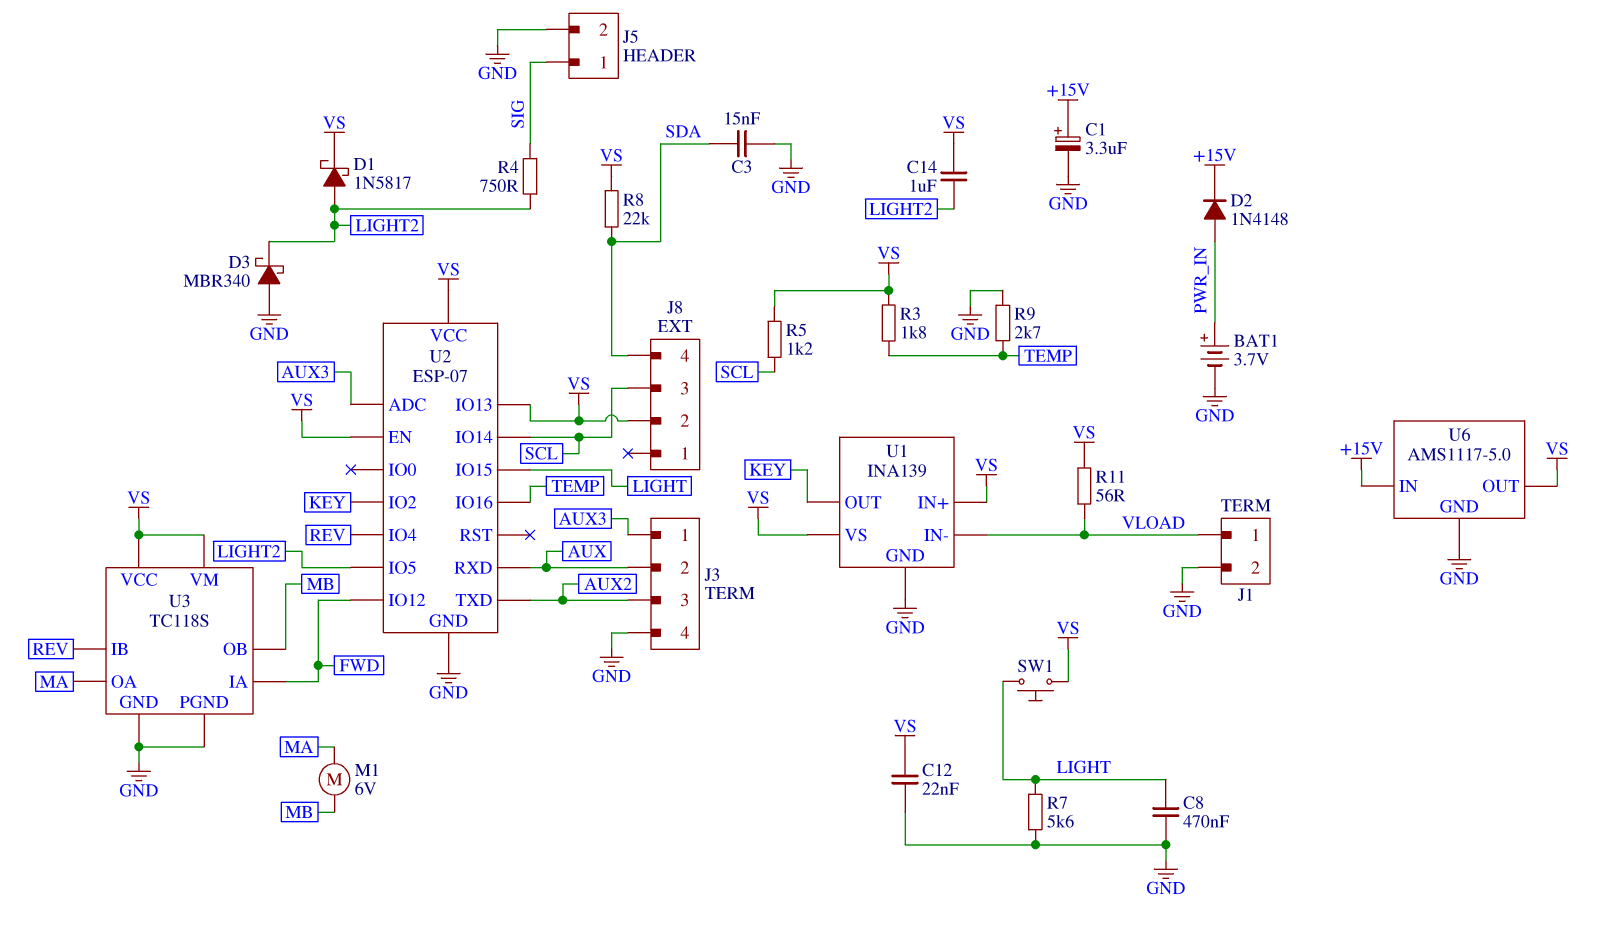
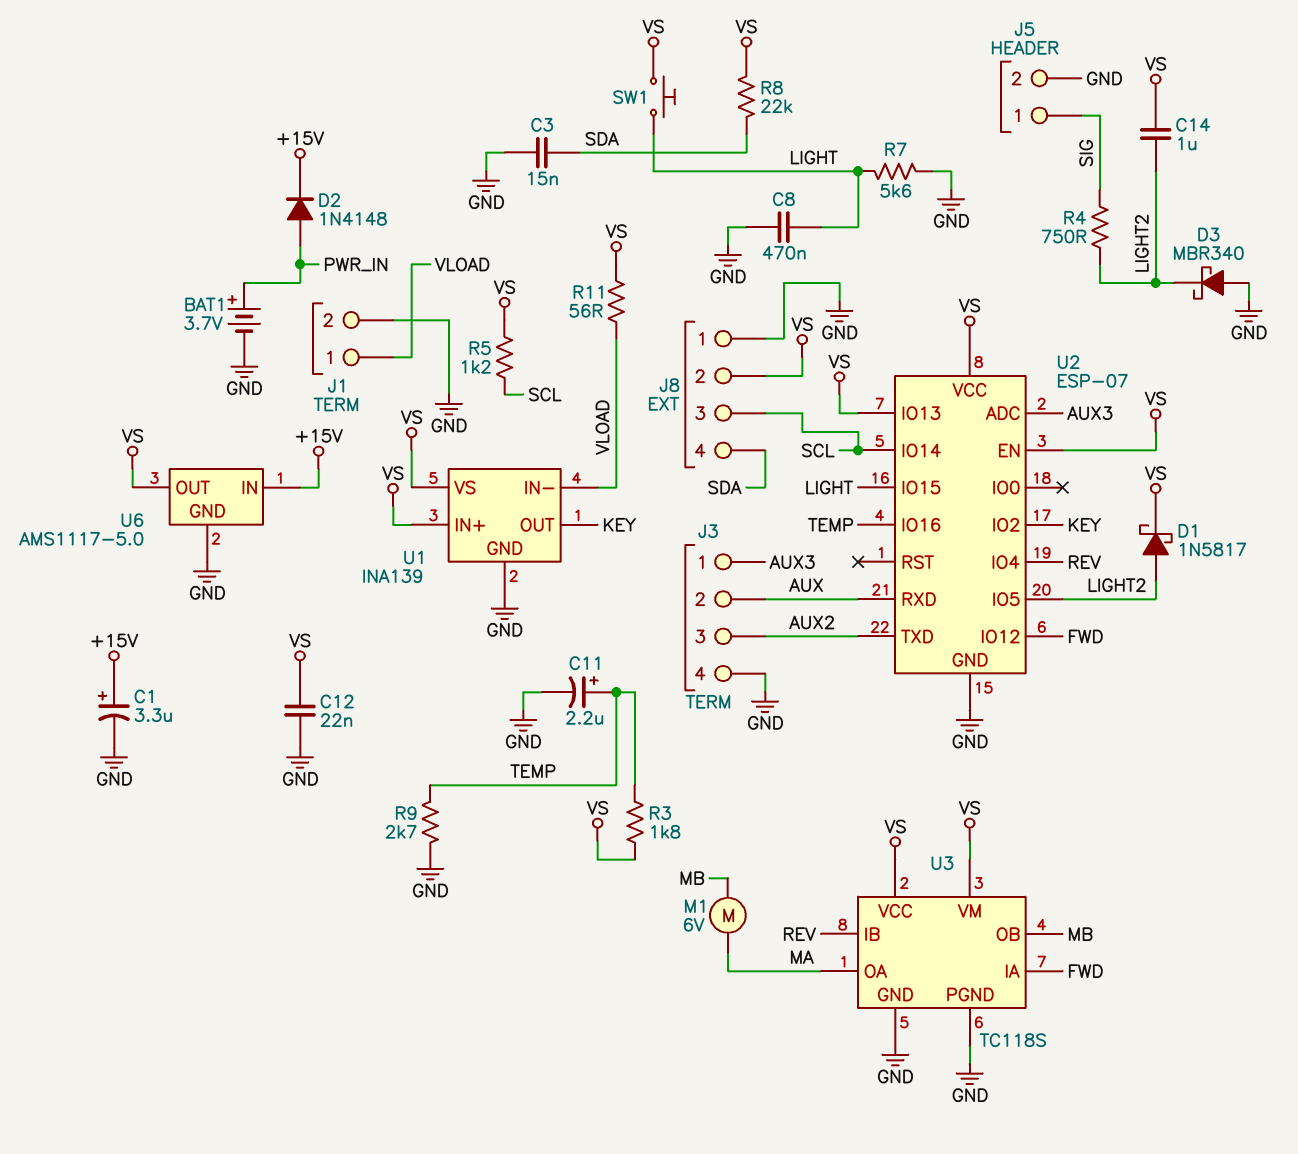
C11: none -> 2.2uF (plus TEMP, minus GND)
J8 pin 1: none -> GND

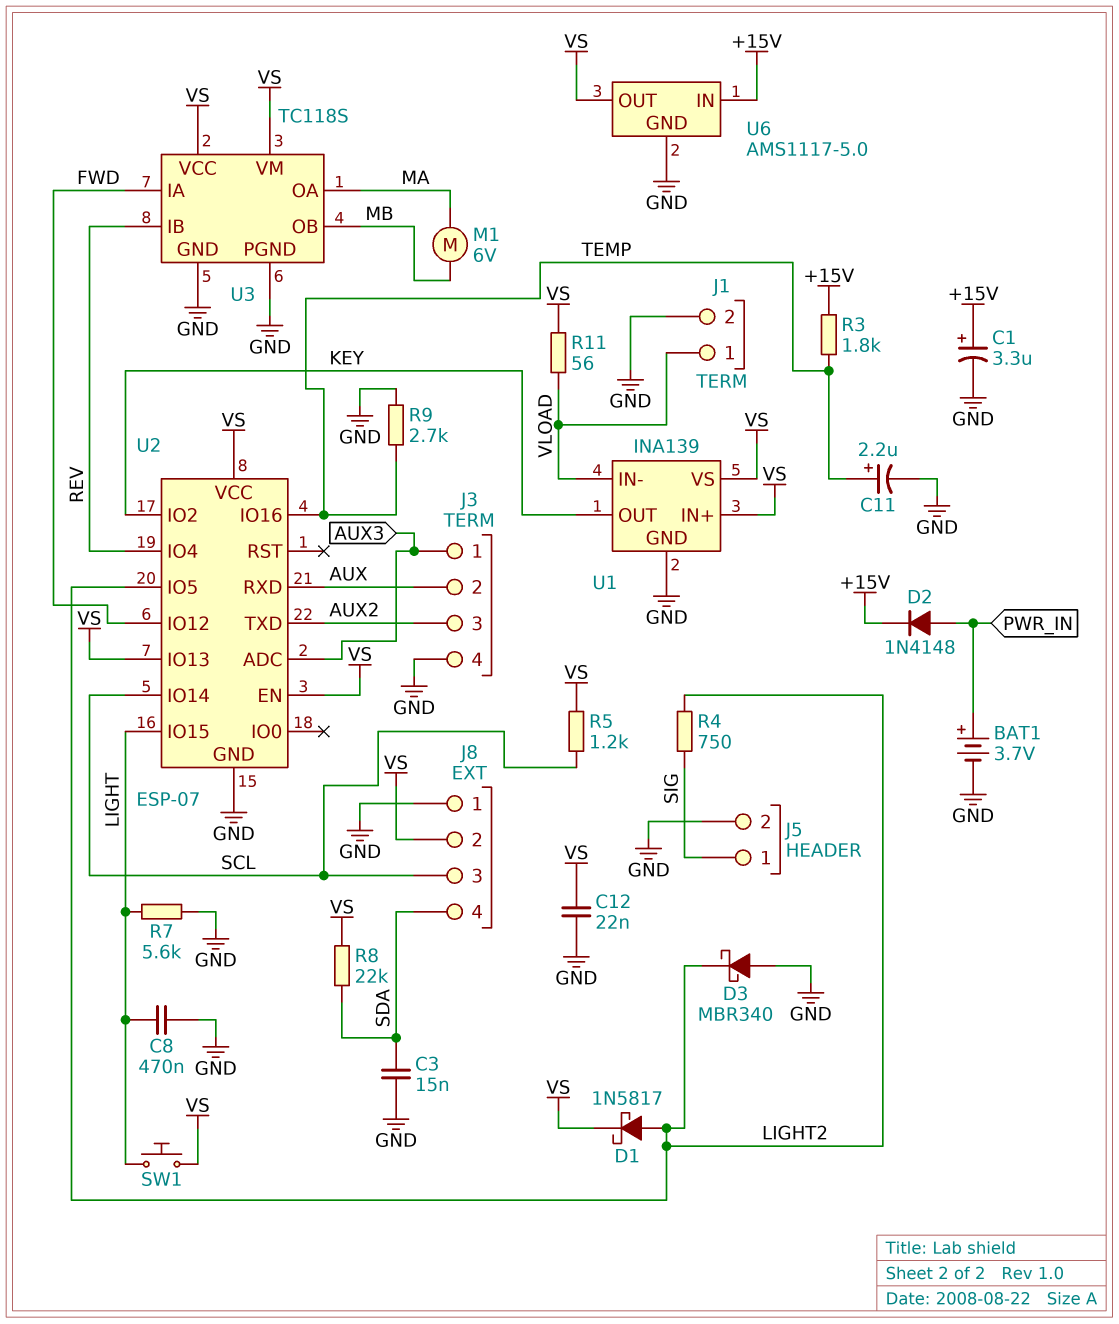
C14: 1uF (LIGHT2, VS) -> none
R3: 1.8k (TEMP, VS) -> 1.8k (+15V, TEMP)

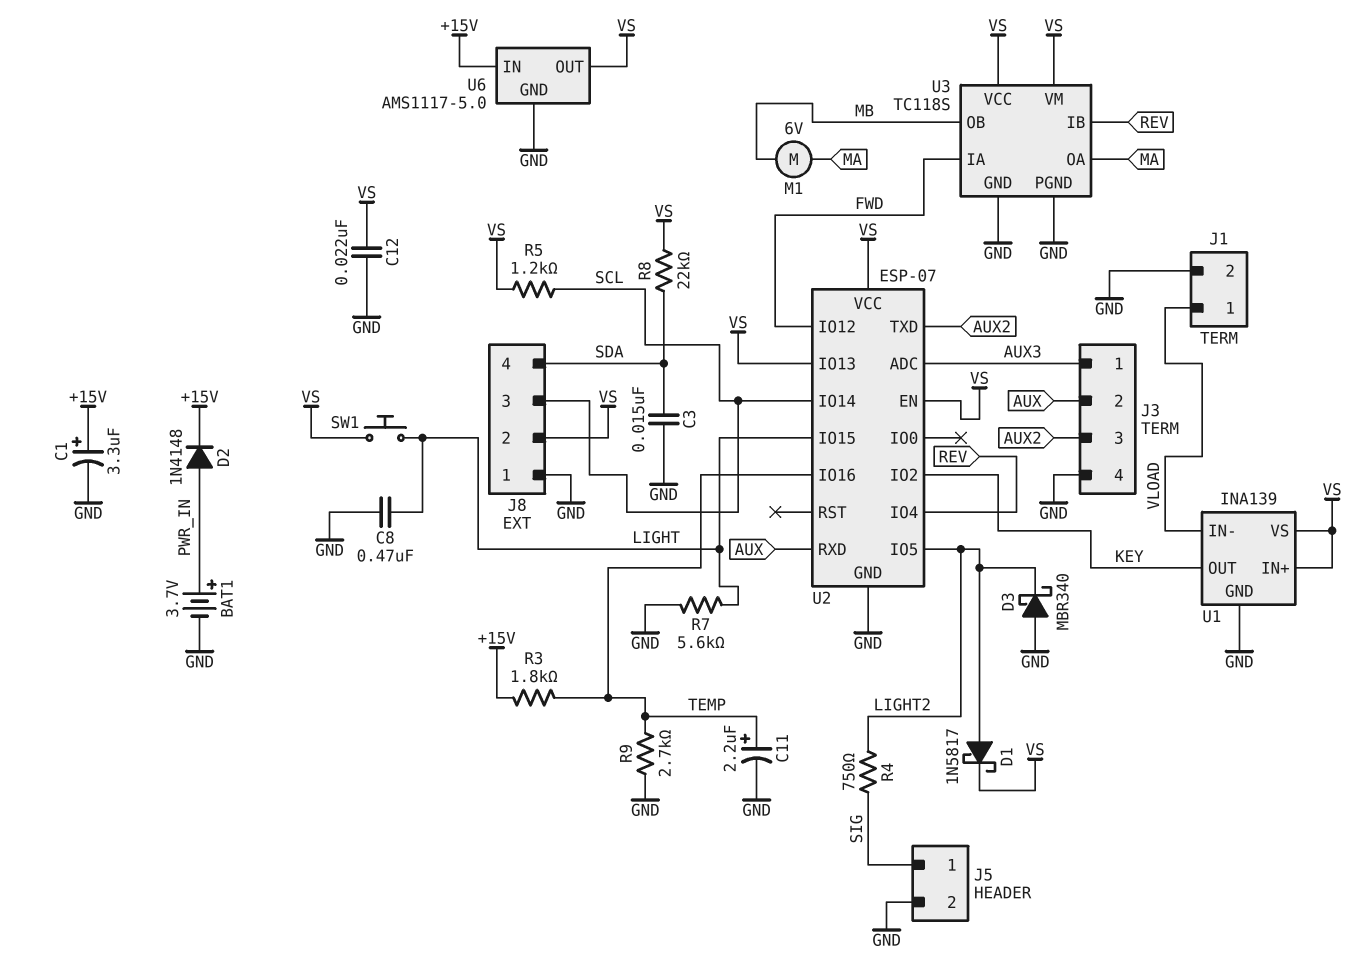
R11: 56 (VLOAD, VS) -> none

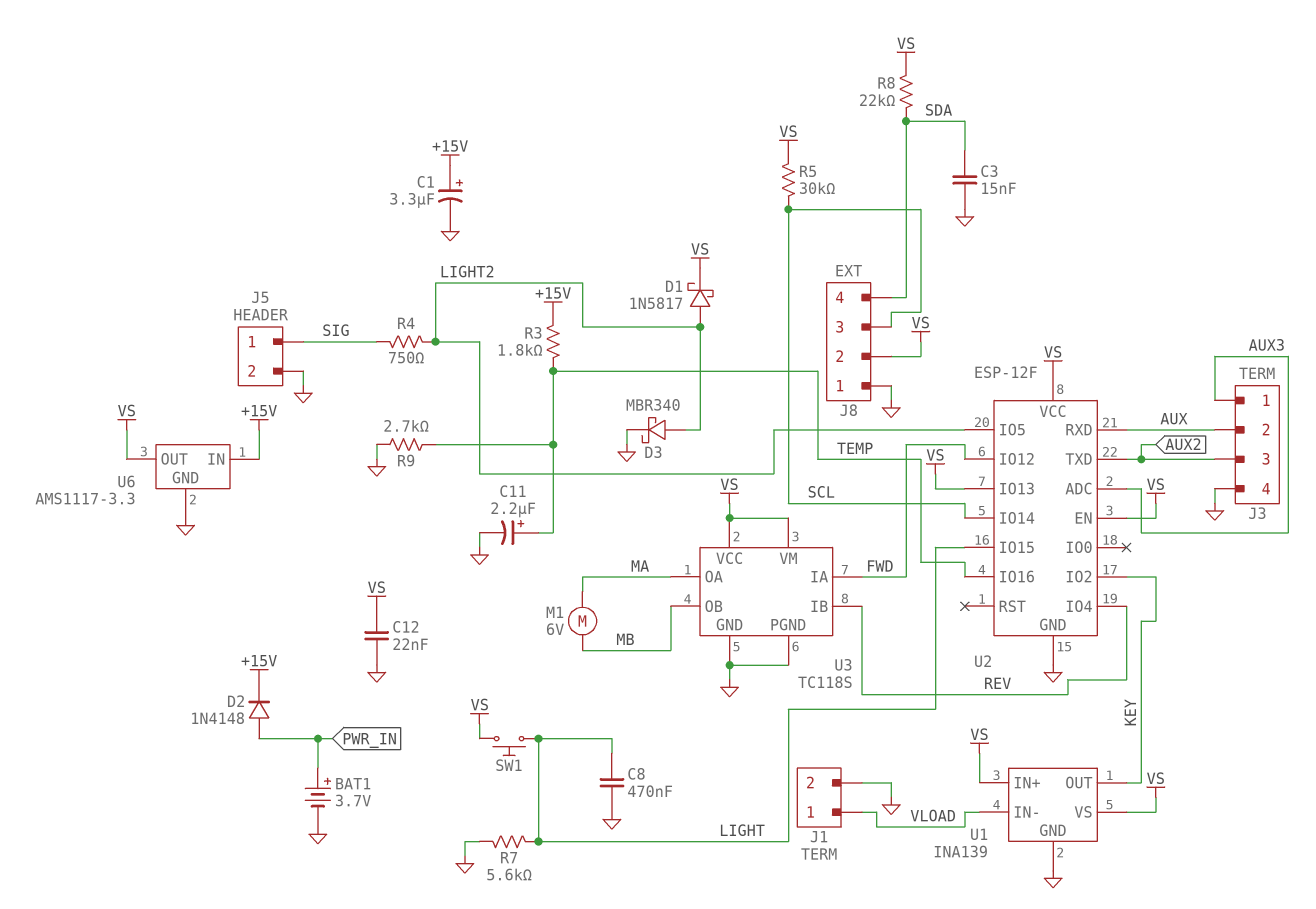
D3: schottky MBR340 (A GND, K LIGHT2) -> schottky MBR340 (A LIGHT2, K GND)
R5: 1.2k (SCL, VS) -> 30k (SCL, VS)
U2: ESP-07 -> ESP-12F
U6: AMS1117-5.0 -> AMS1117-3.3

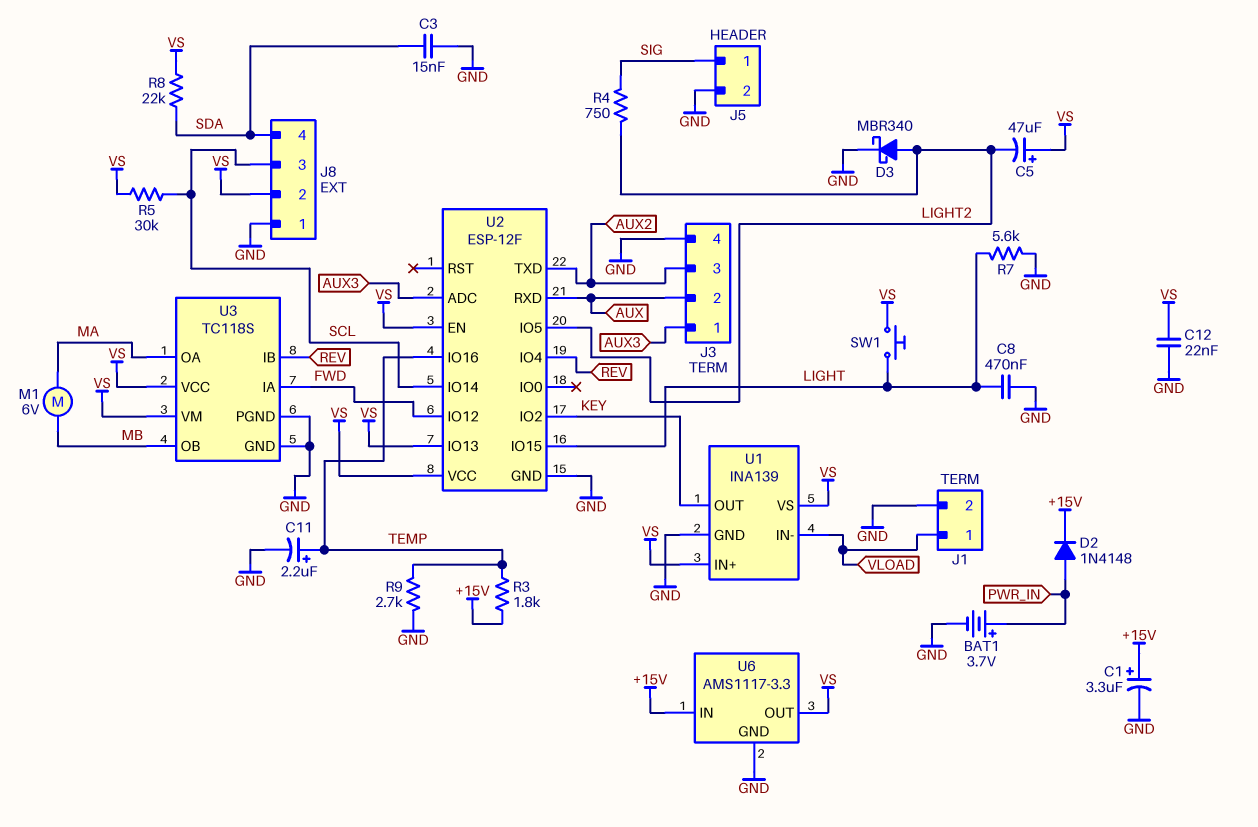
C5: none -> 47uF (plus VS, minus LIGHT2)
D1: schottky 1N5817 (A LIGHT2, K VS) -> none

